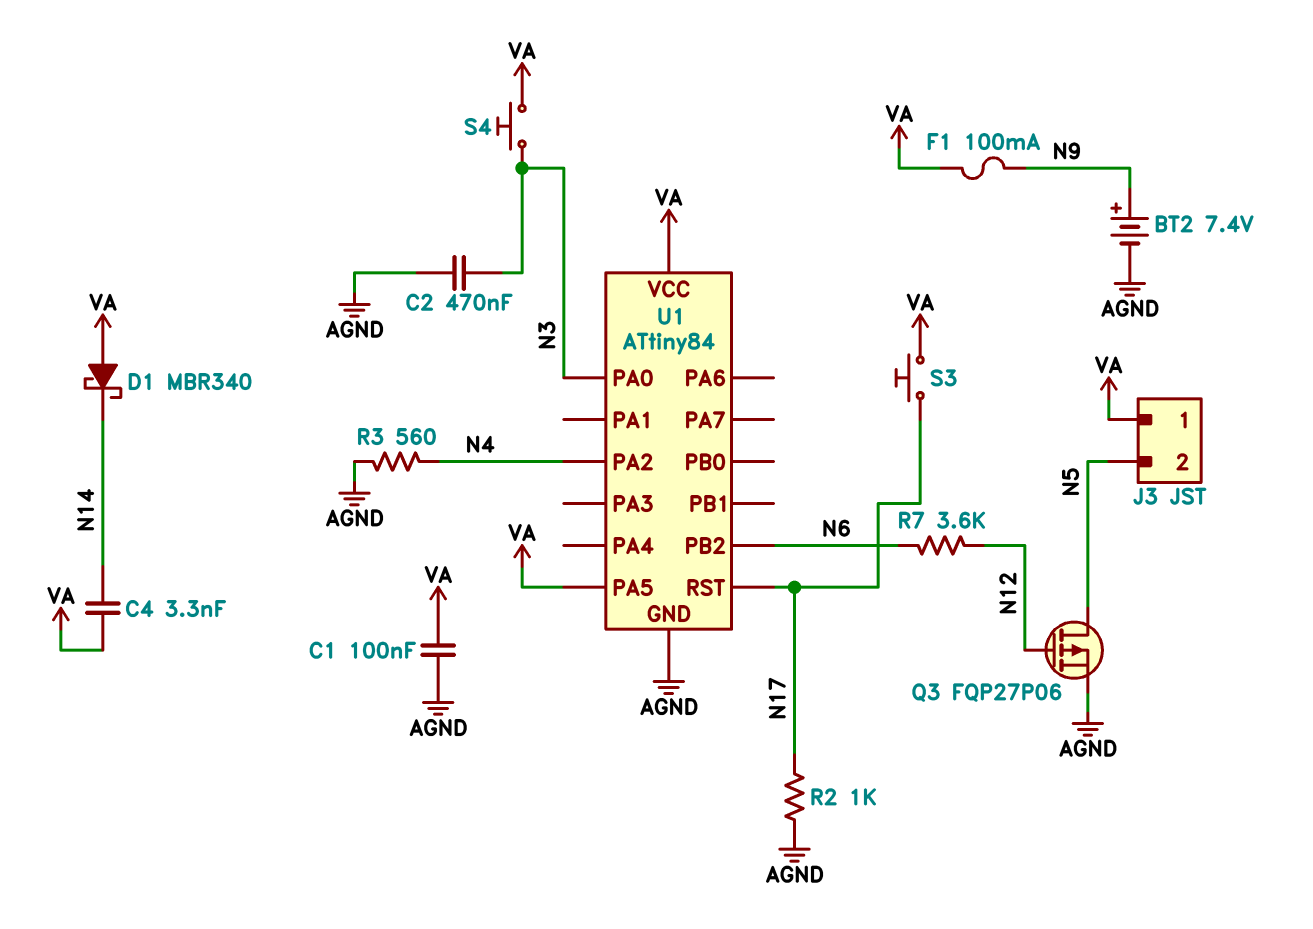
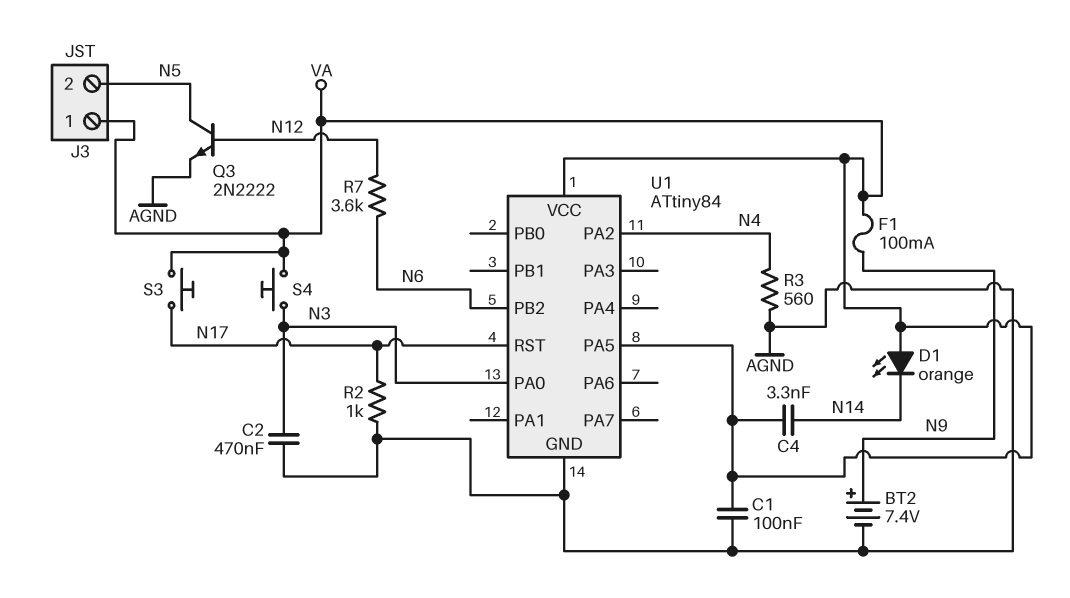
D1: schottky MBR340 (A VA, K N14) -> LED orange (A VA, K N14)
Q3: PMOS FQP27P06 (G N12, D N5, S AGND) -> NPN 2N2222 (B N12, C N5, E AGND)

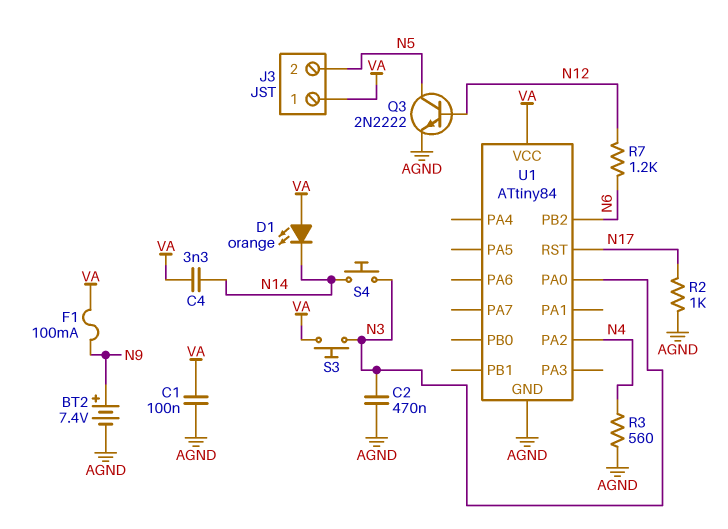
R7: 3.6k (N6, N12) -> 1.2k (N6, N12)
S3: button (N17, VA) -> button (N3, VA)
S4: button (N3, VA) -> button (N3, N14)
U1 pin PA5: VA -> none

